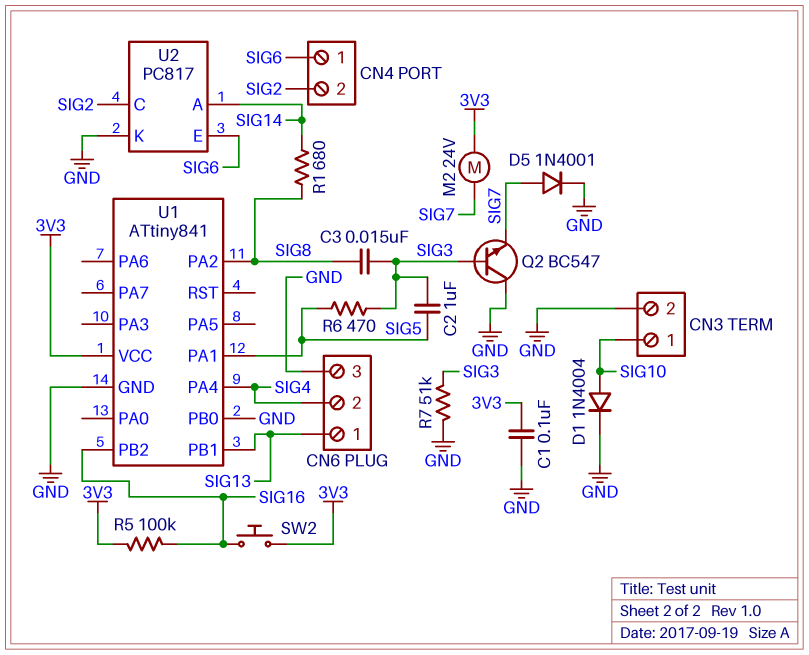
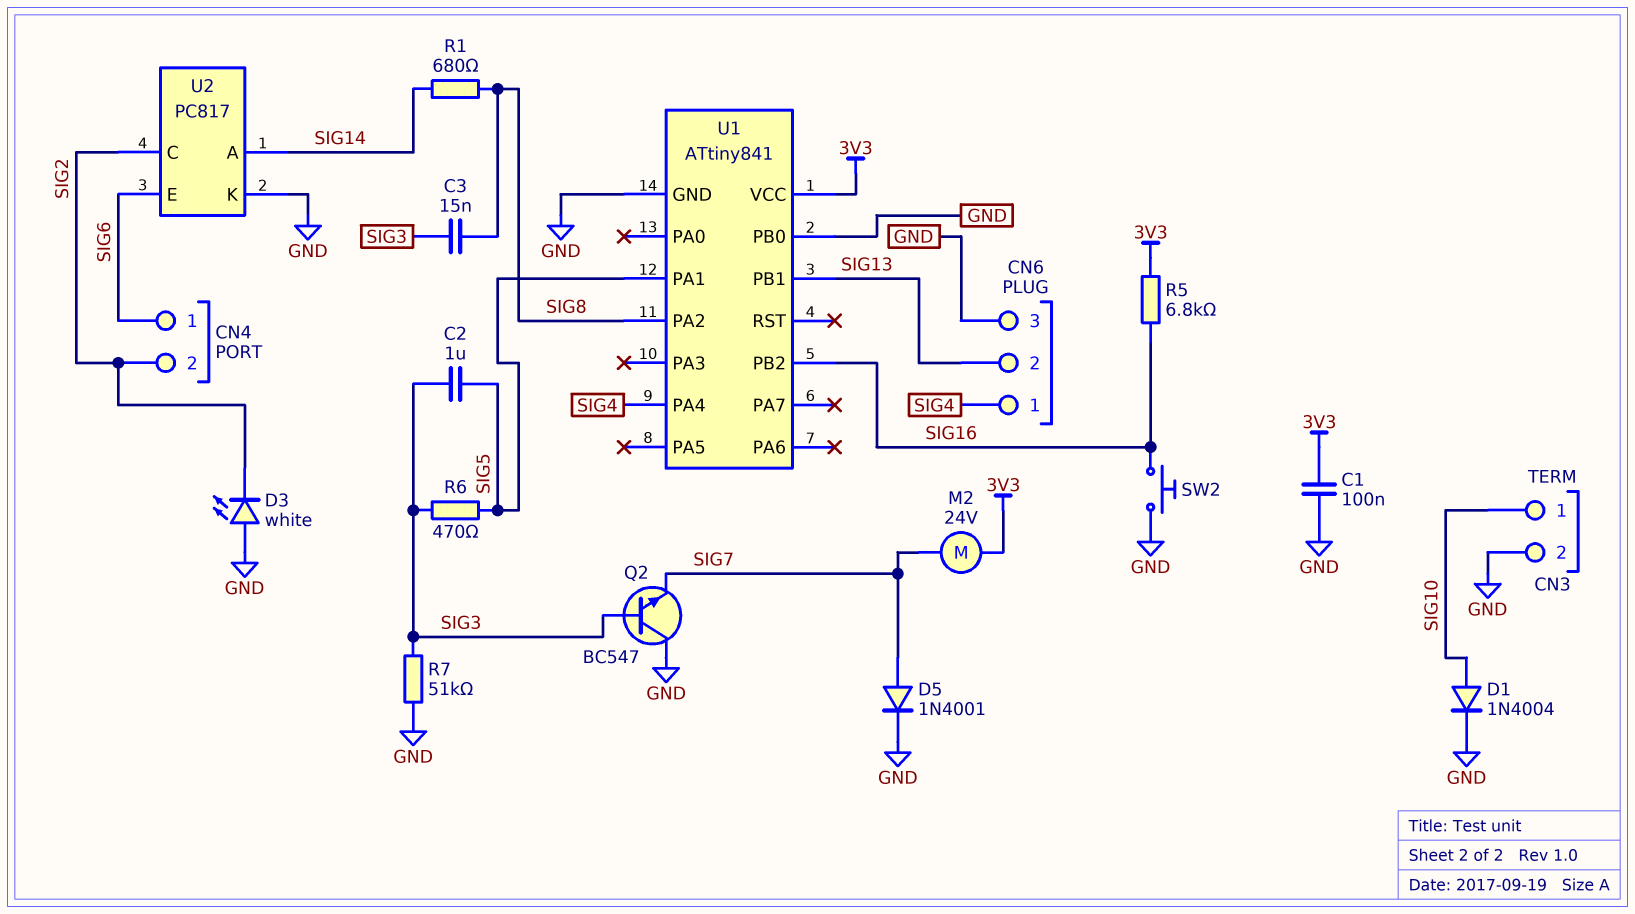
CN6 pin 1: SIG13 -> SIG4
CN6 pin 2: SIG4 -> SIG13
D3: none -> LED white (A GND, K SIG2)
R5: 100k (3V3, SIG16) -> 6.8k (3V3, SIG16)
SW2: button (3V3, SIG16) -> button (GND, SIG16)

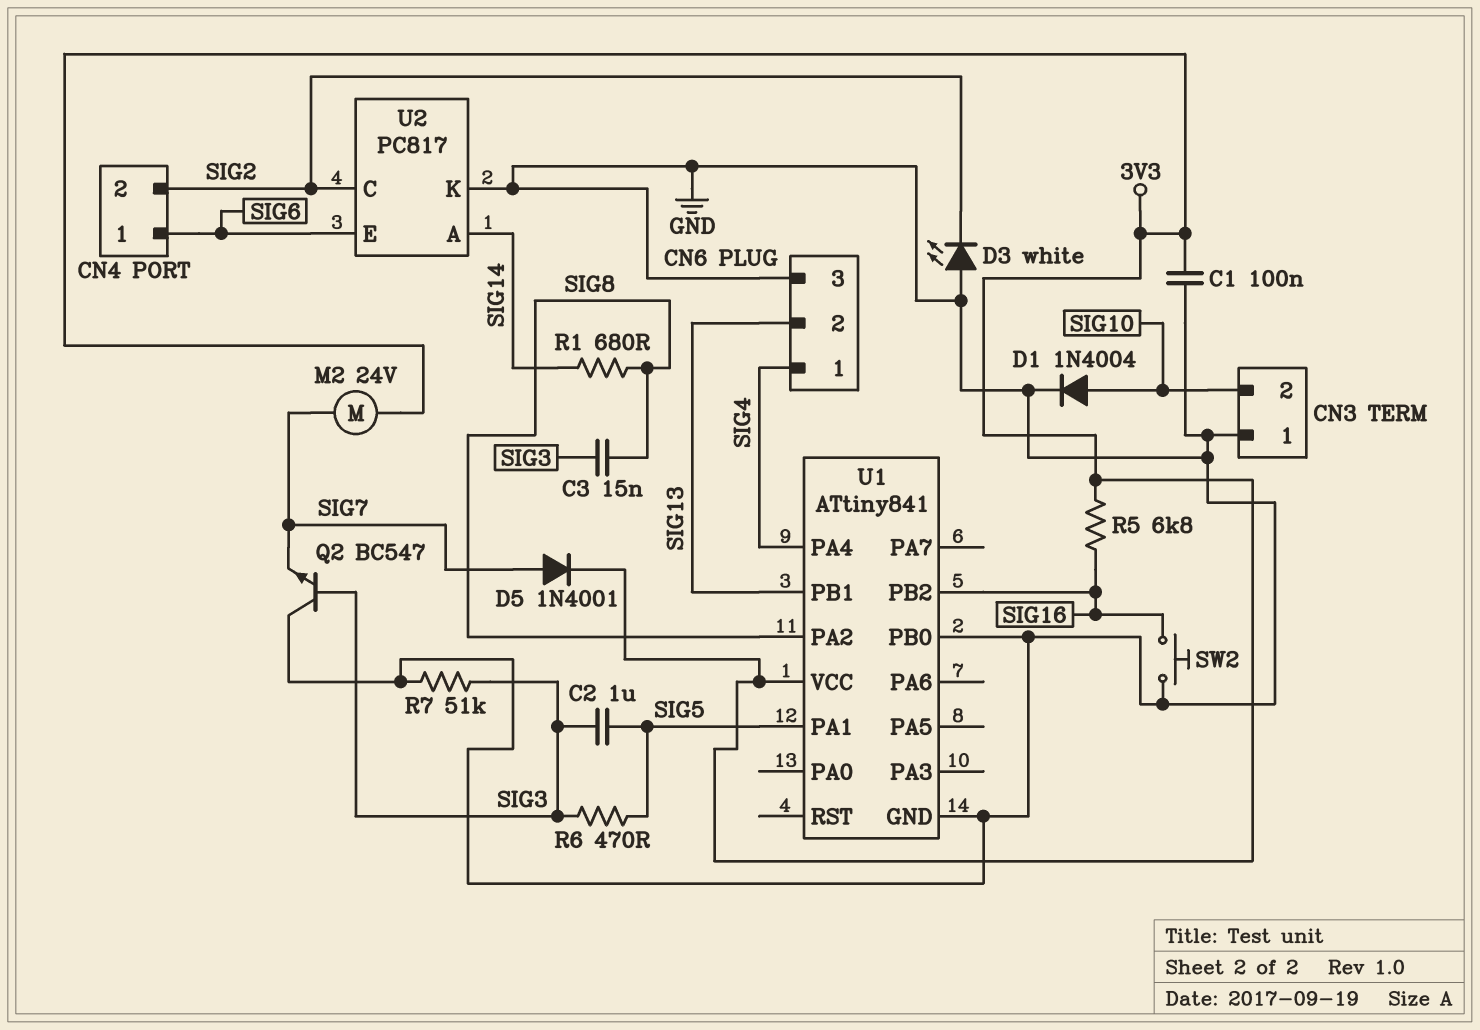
CN3 pin 1: SIG10 -> GND
CN3 pin 2: GND -> SIG10
D5: diode 1N4001 (A SIG7, K GND) -> diode 1N4001 (A SIG7, K 3V3)

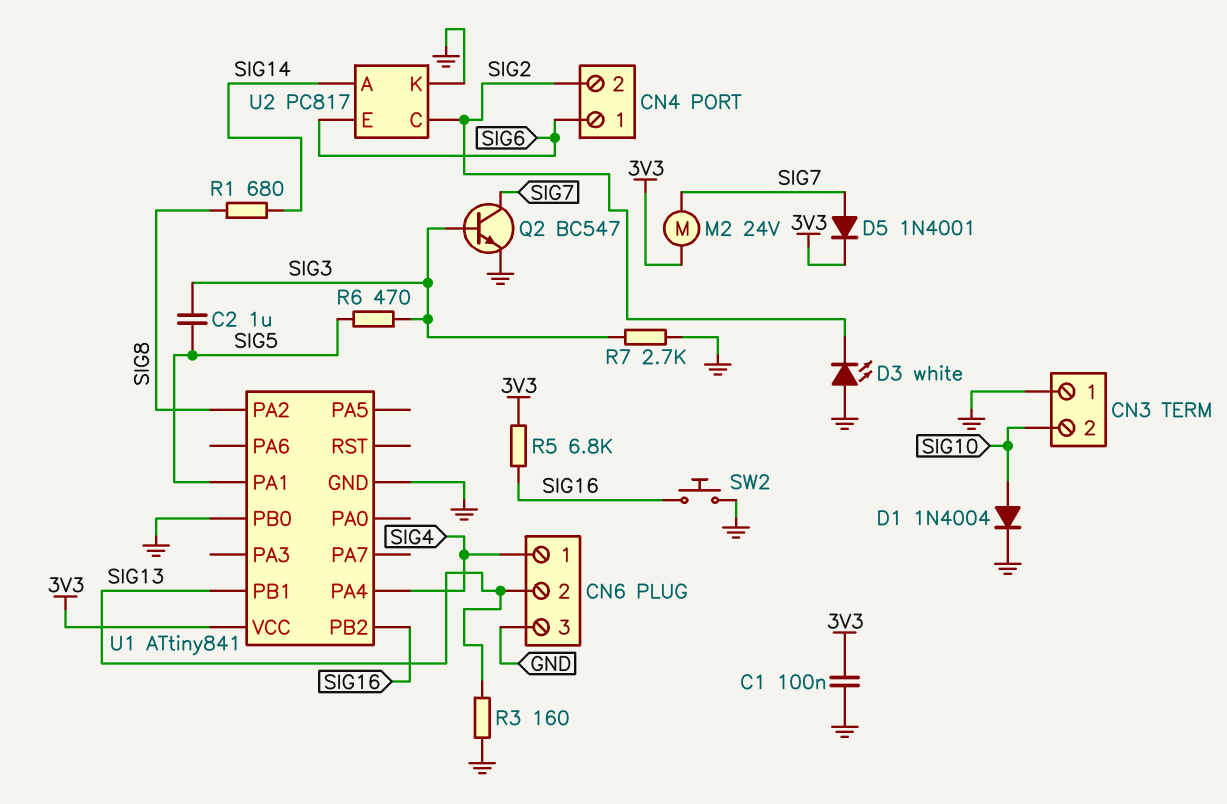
C3: 15nF (SIG3, SIG8) -> none
Q2: NPN BC547 (B SIG3, C GND, E SIG7) -> NPN BC547 (B SIG3, C SIG7, E GND)
R3: none -> 160 (GND, SIG13)
R7: 51k (GND, SIG3) -> 2.7k (GND, SIG3)

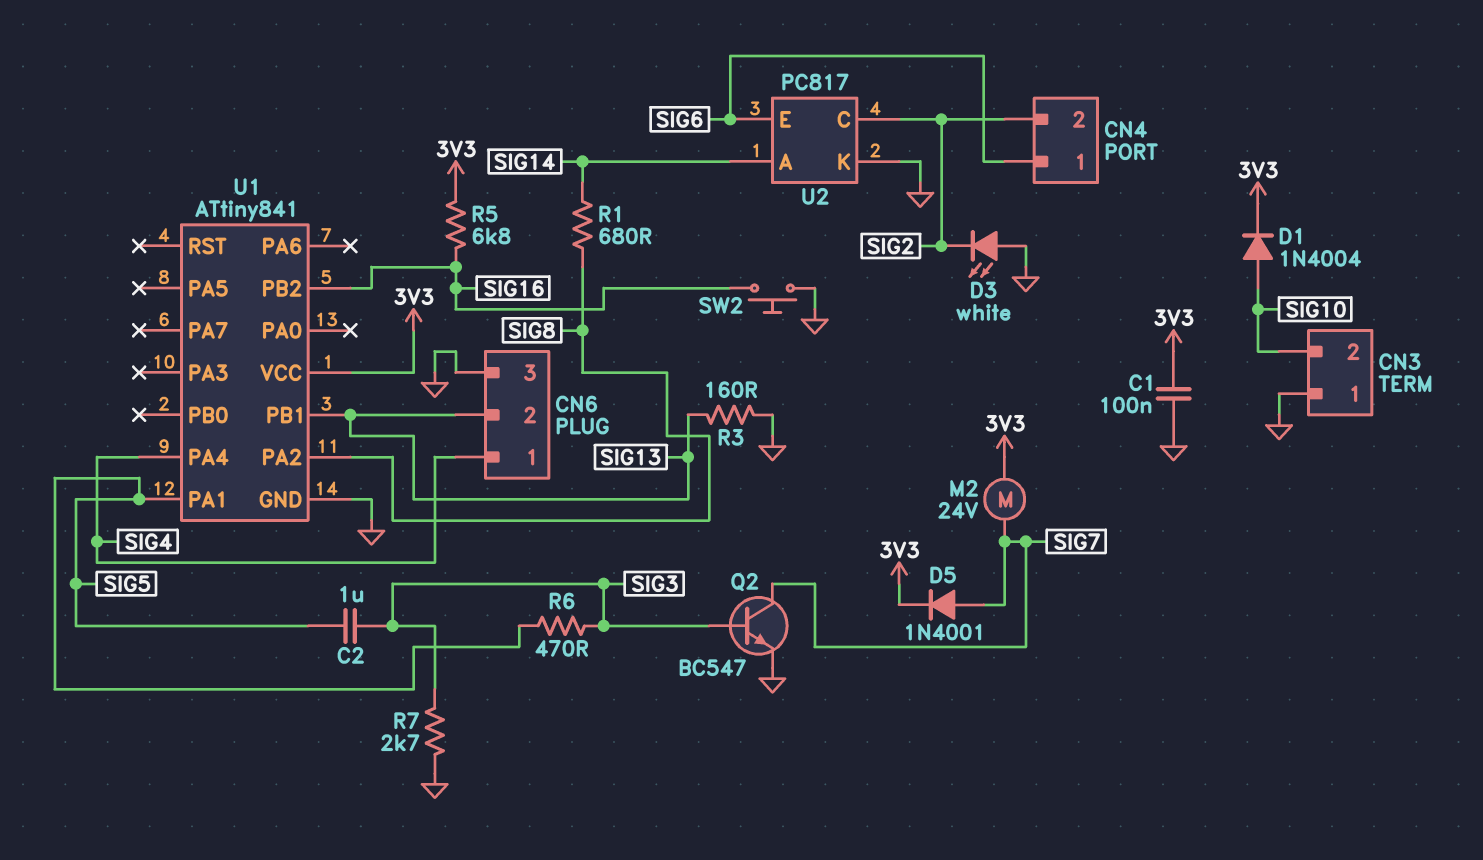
D1: diode 1N4004 (A SIG10, K GND) -> diode 1N4004 (A SIG10, K 3V3)
U1 pin PB0: GND -> none

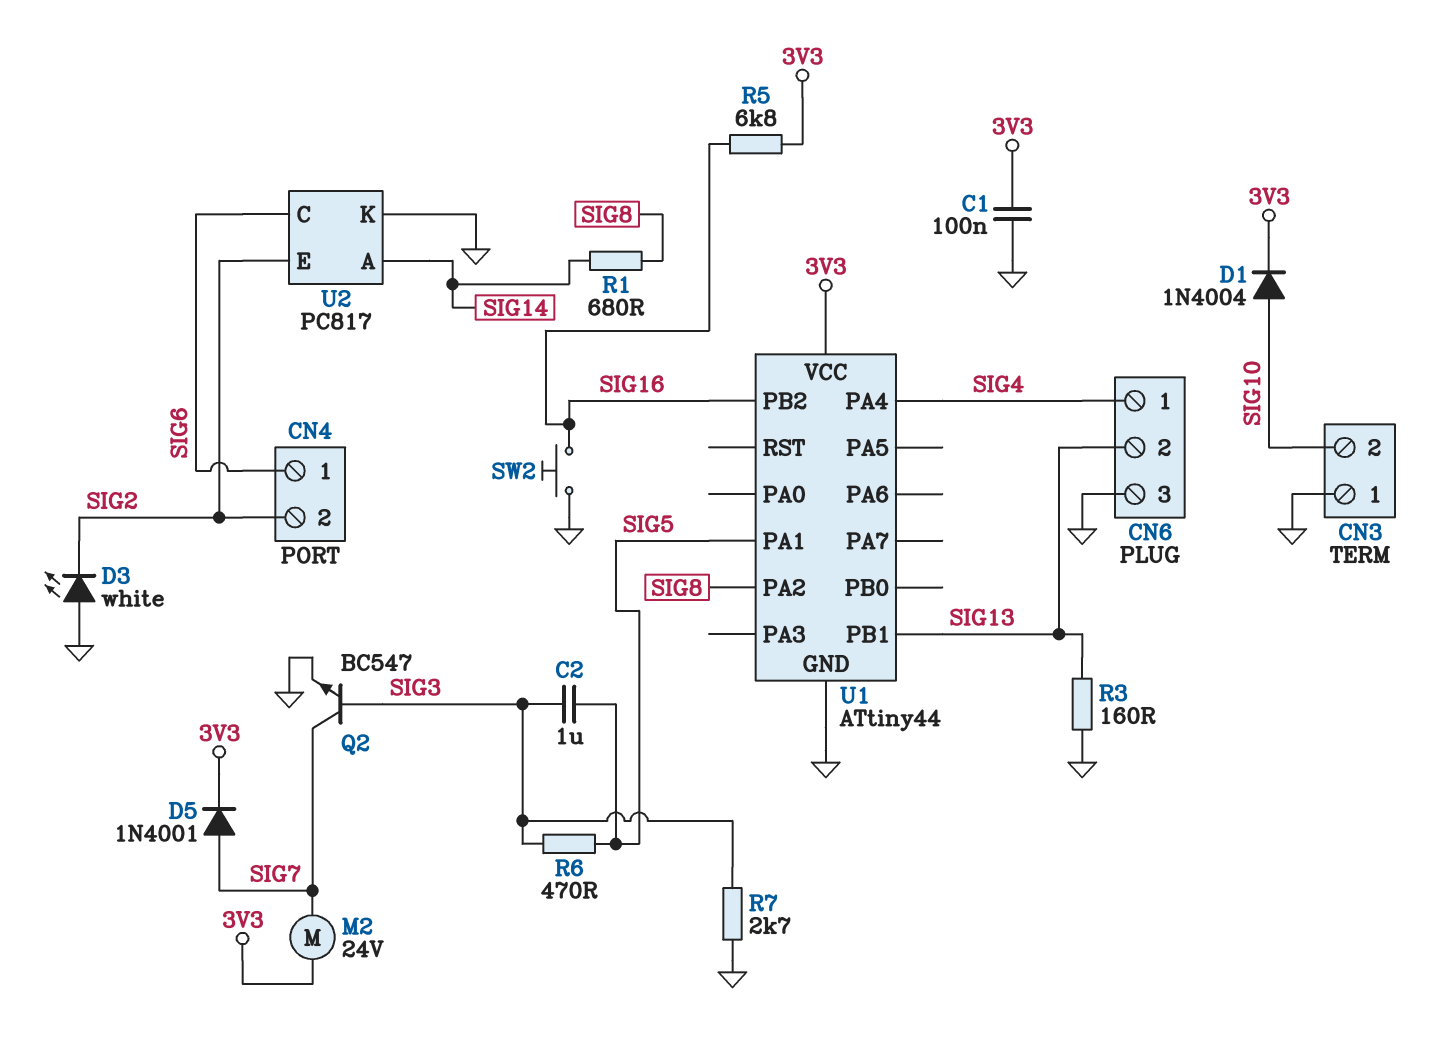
U1: ATtiny841 -> ATtiny44
U2 pin C: SIG2 -> SIG6
U2 pin E: SIG6 -> SIG2

